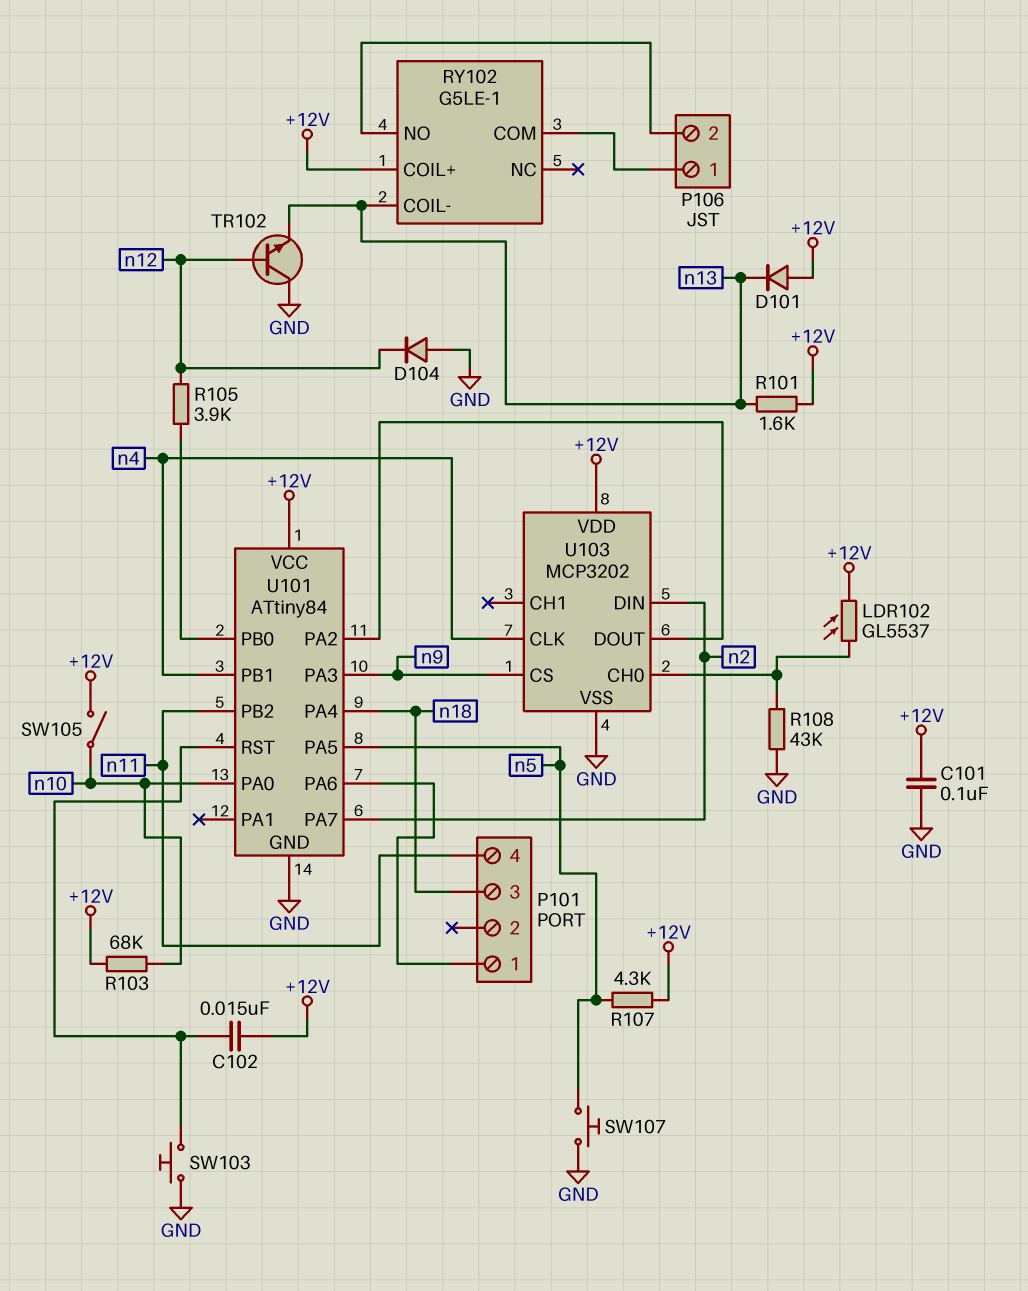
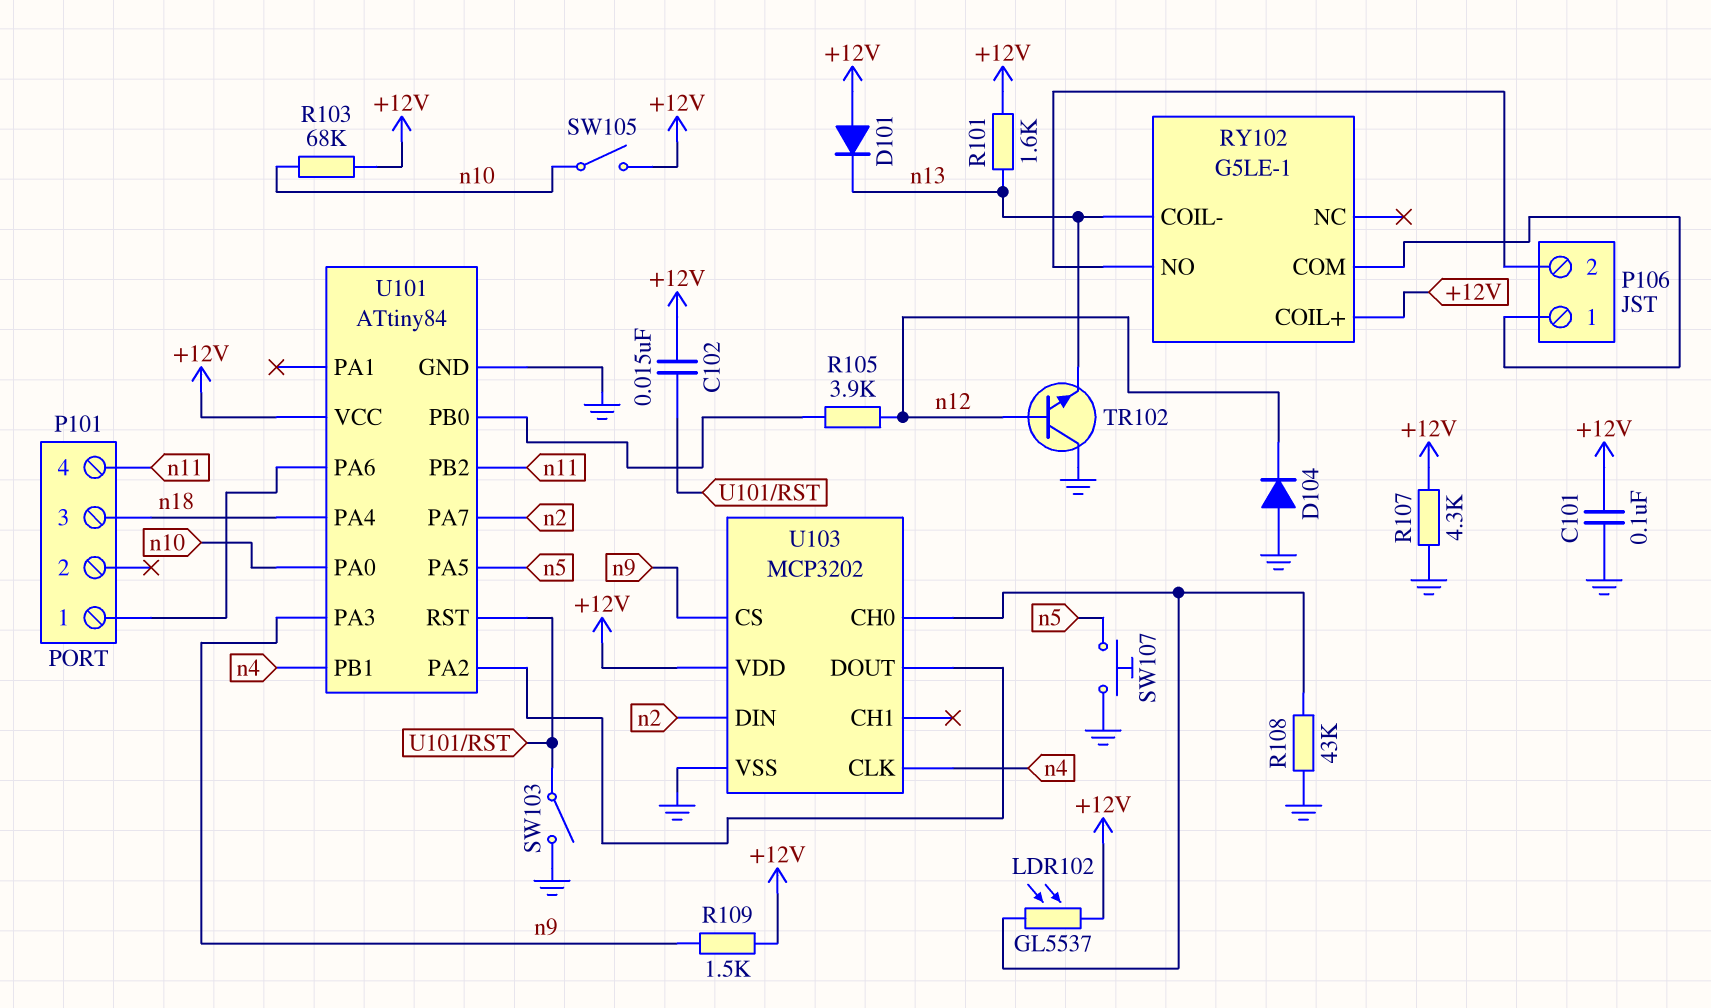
R107: 4.3k (+12V, n5) -> 4.3k (+12V, GND)
R109: none -> 1.5k (+12V, n9)
SW103: button (GND, U101/RST) -> switch (GND, U101/RST)

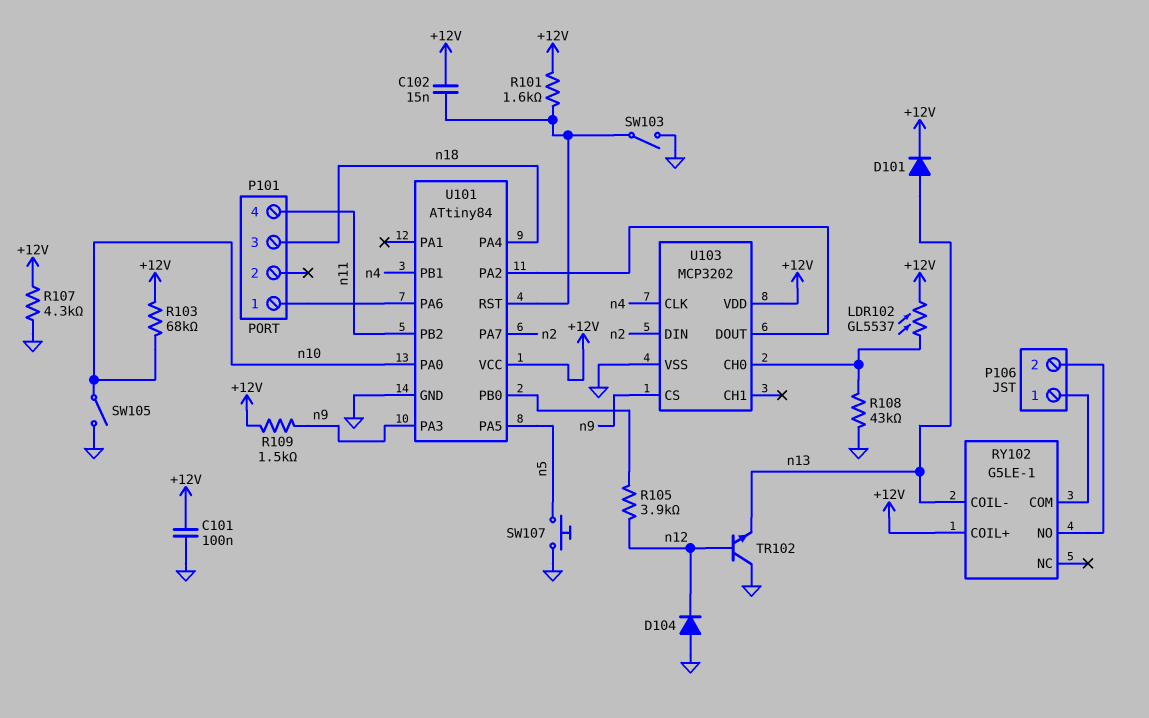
D101: diode (A +12V, K n13) -> diode (A n13, K +12V)
R101: 1.6k (+12V, n13) -> 1.6k (+12V, U101/RST)
SW105: switch (+12V, n10) -> switch (GND, n10)

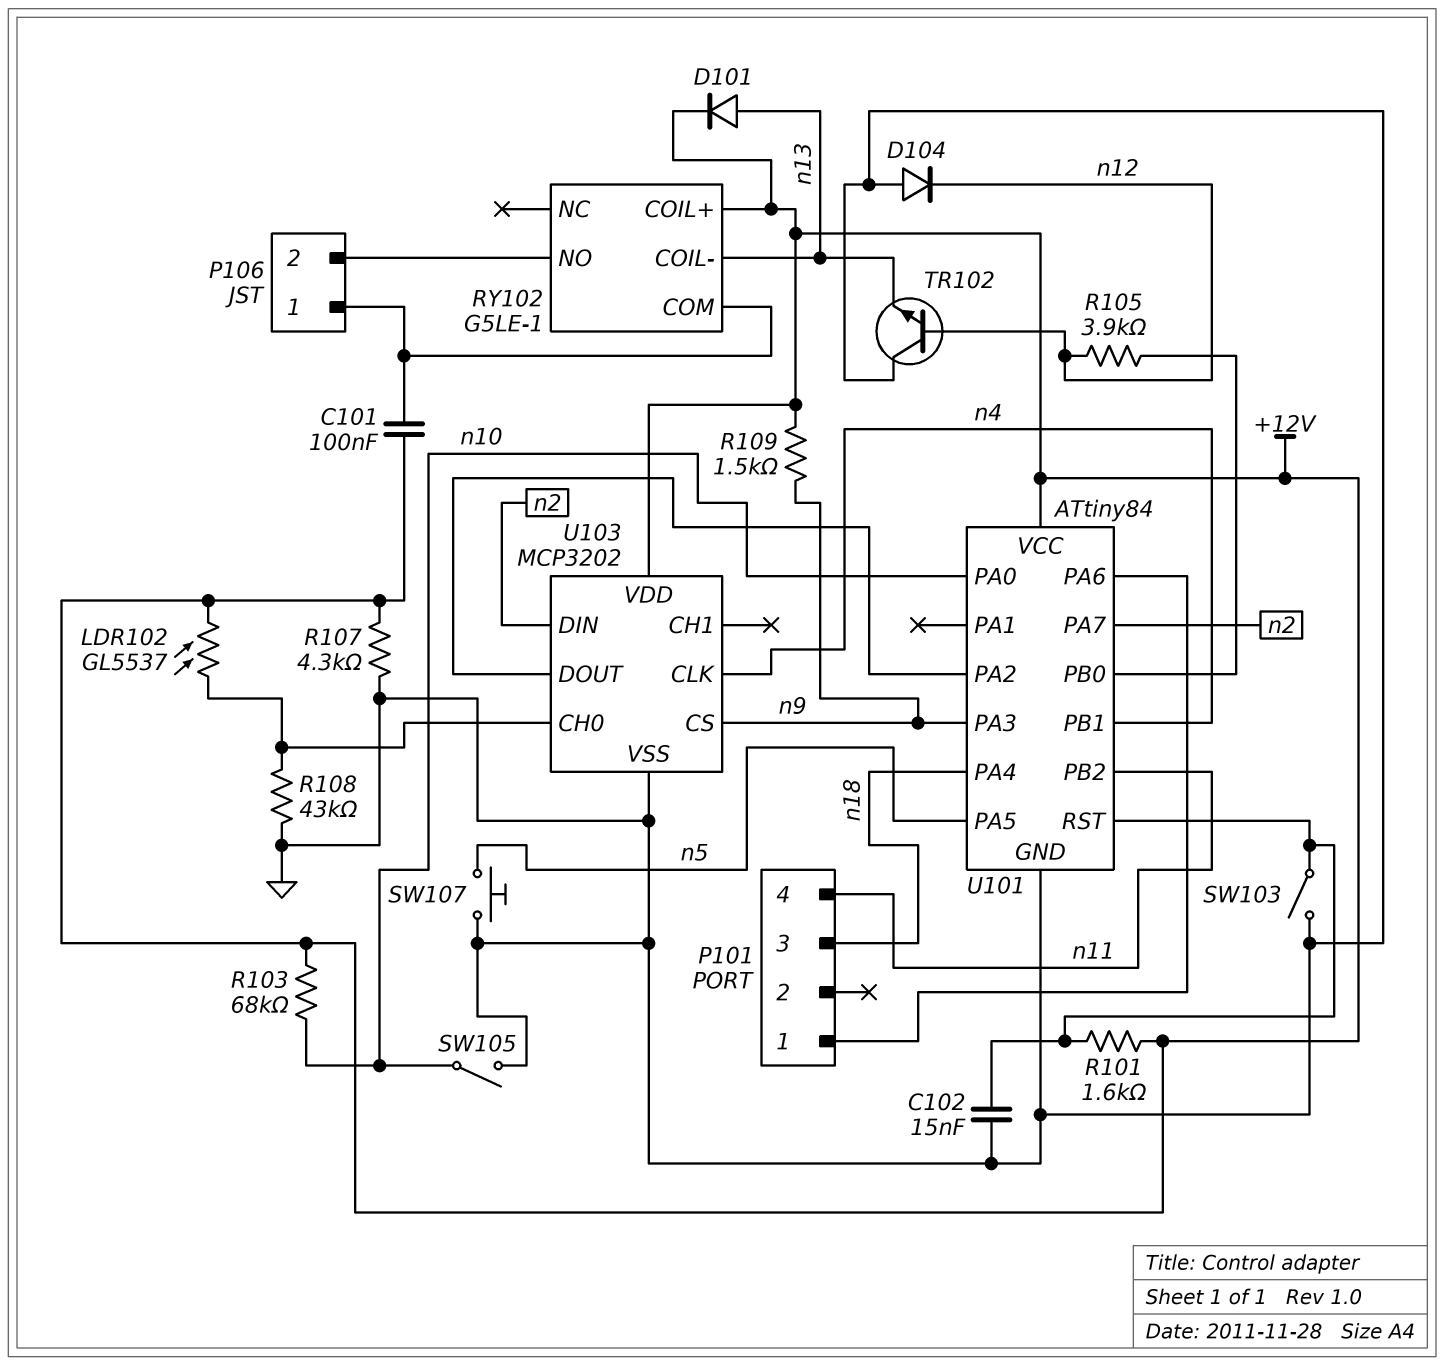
C101: 100nF (+12V, GND) -> 100nF (+12V, P106/1)
C102: 15nF (+12V, U101/RST) -> 15nF (GND, U101/RST)

